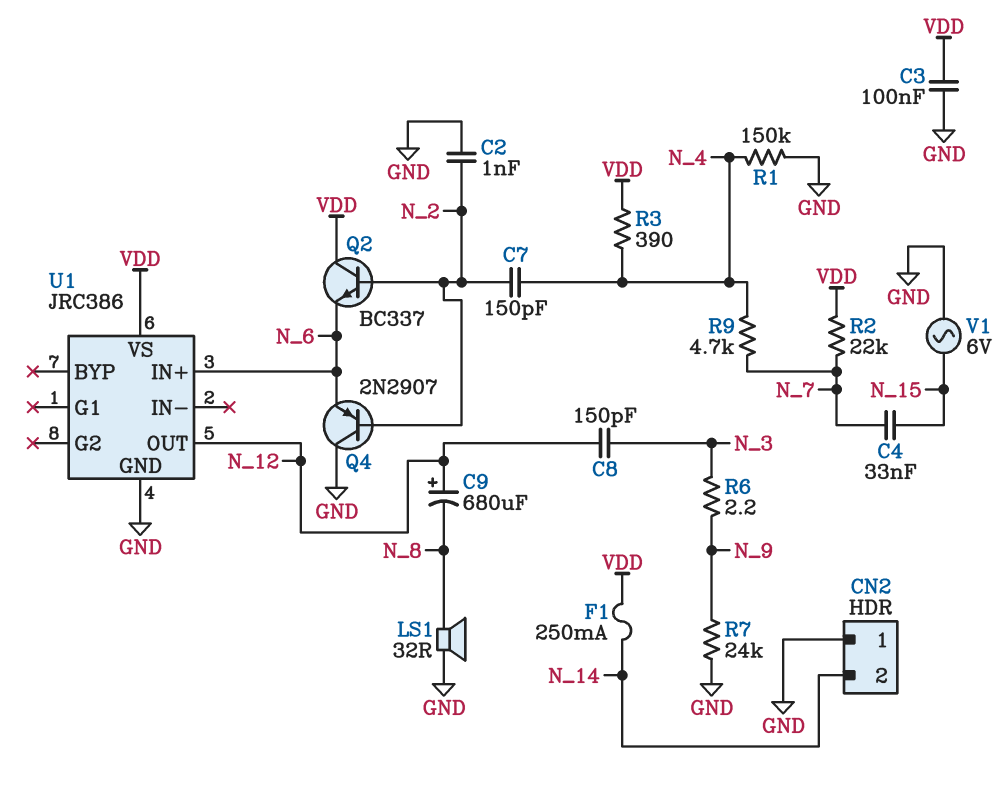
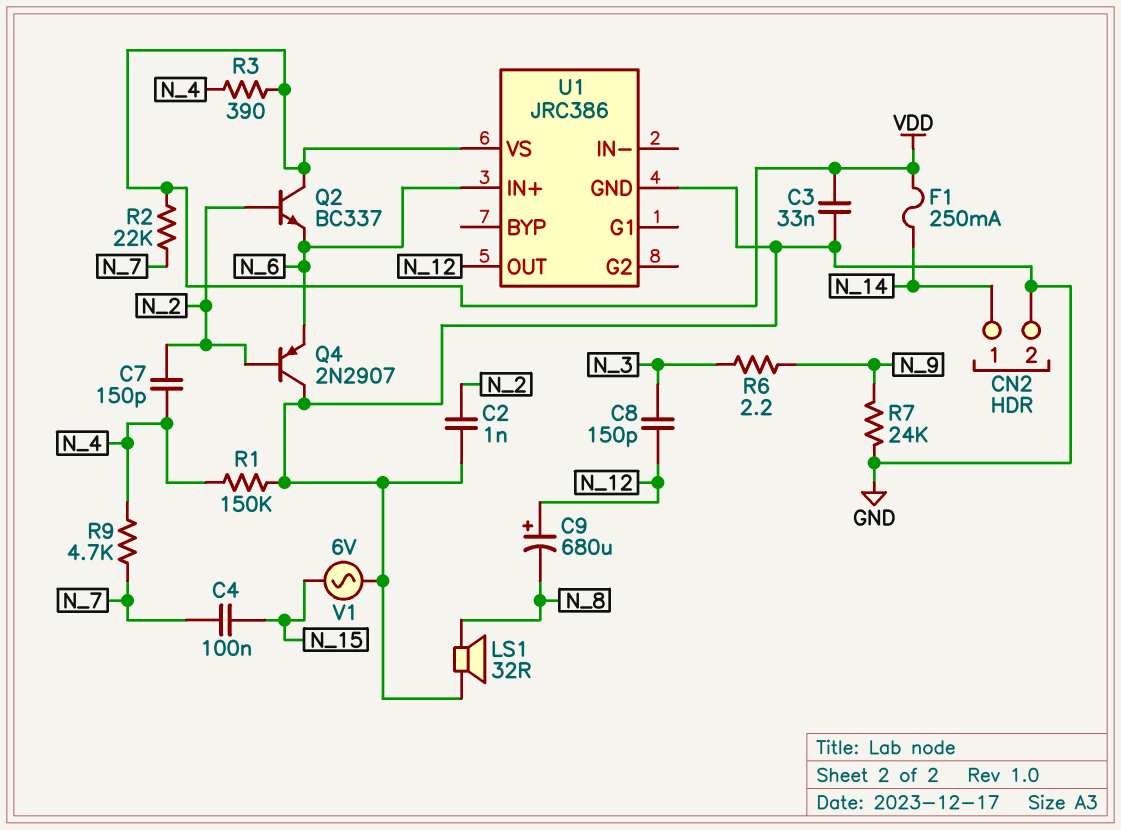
C3: 100nF (GND, VDD) -> 33nF (GND, VDD)
C4: 33nF (N_7, N_15) -> 100nF (N_7, N_15)
CN2 pin 1: GND -> N_14
CN2 pin 2: N_14 -> GND

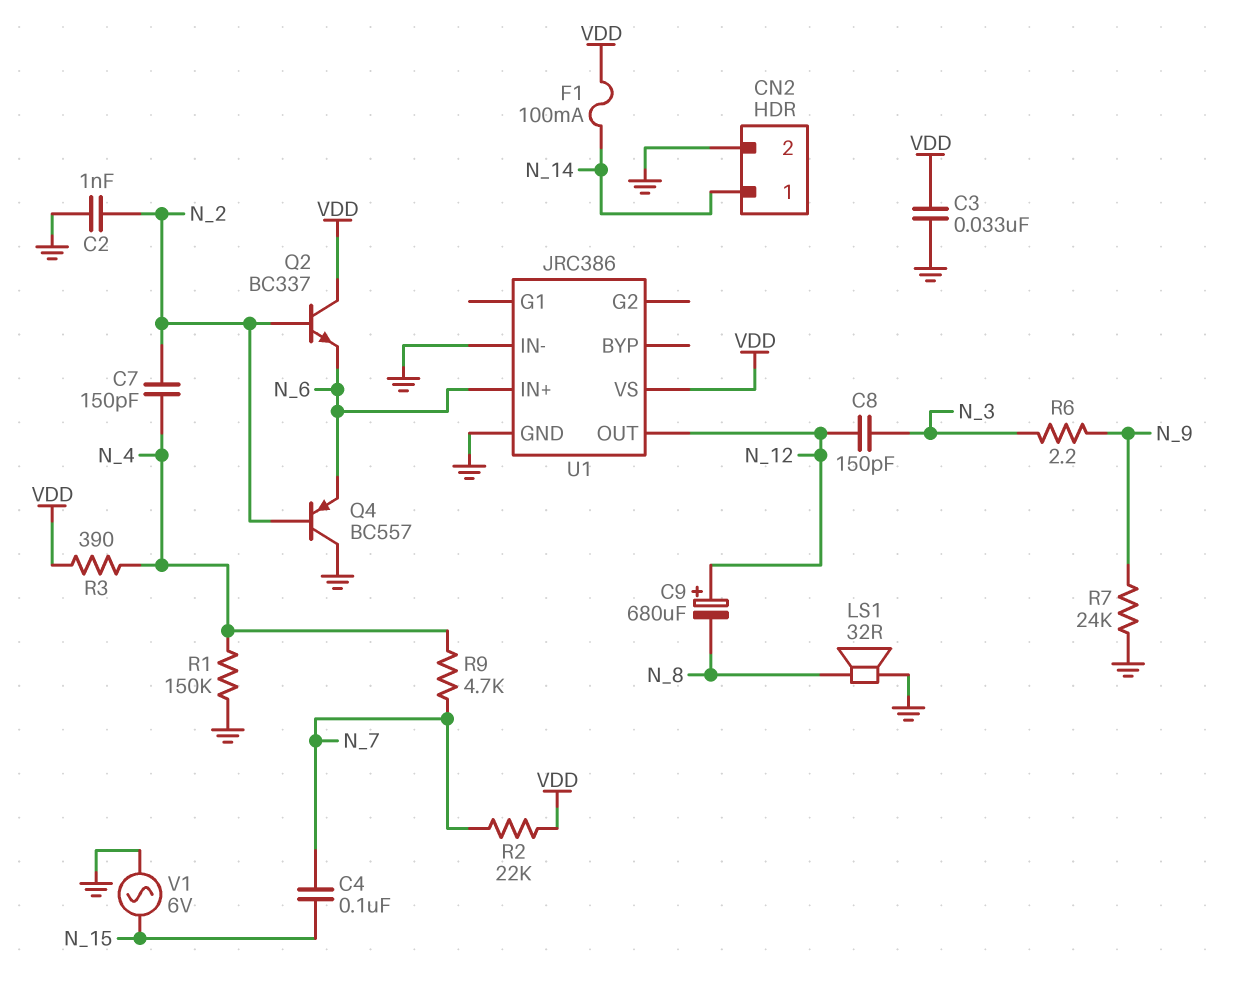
F1: 250mA (N_14, VDD) -> 100mA (N_14, VDD)
Q4: PNP 2N2907 (B N_2, C GND, E N_6) -> PNP BC557 (B N_2, C GND, E N_6)
U1 pin IN-: none -> GND

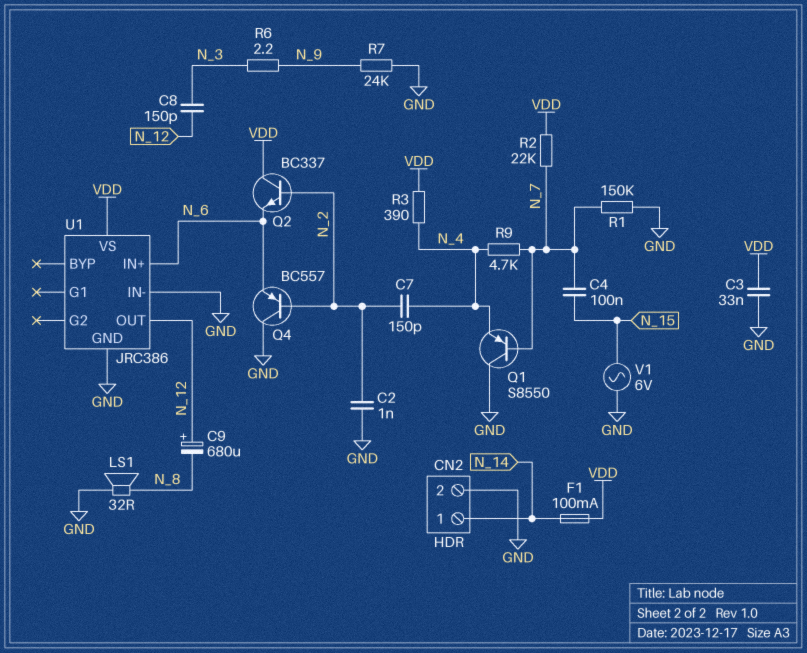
Q1: none -> PNP S8550 (B N_7, C GND, E N_4)
R1: 150k (GND, N_4) -> 150k (GND, N_7)

